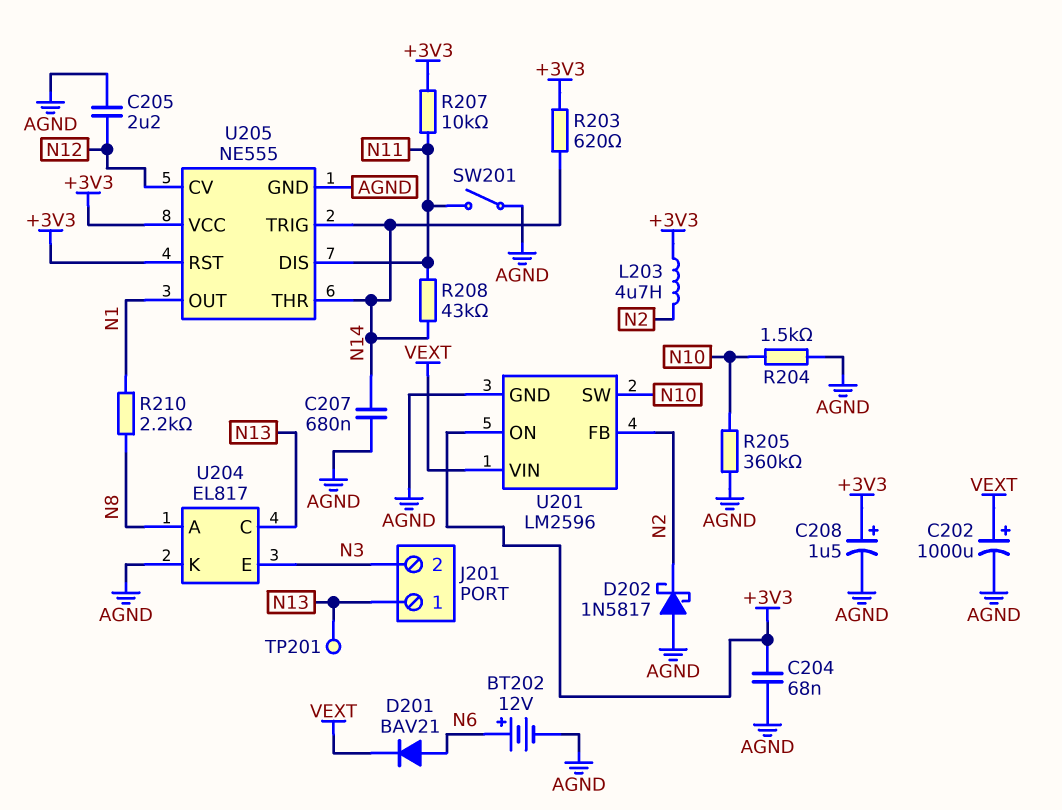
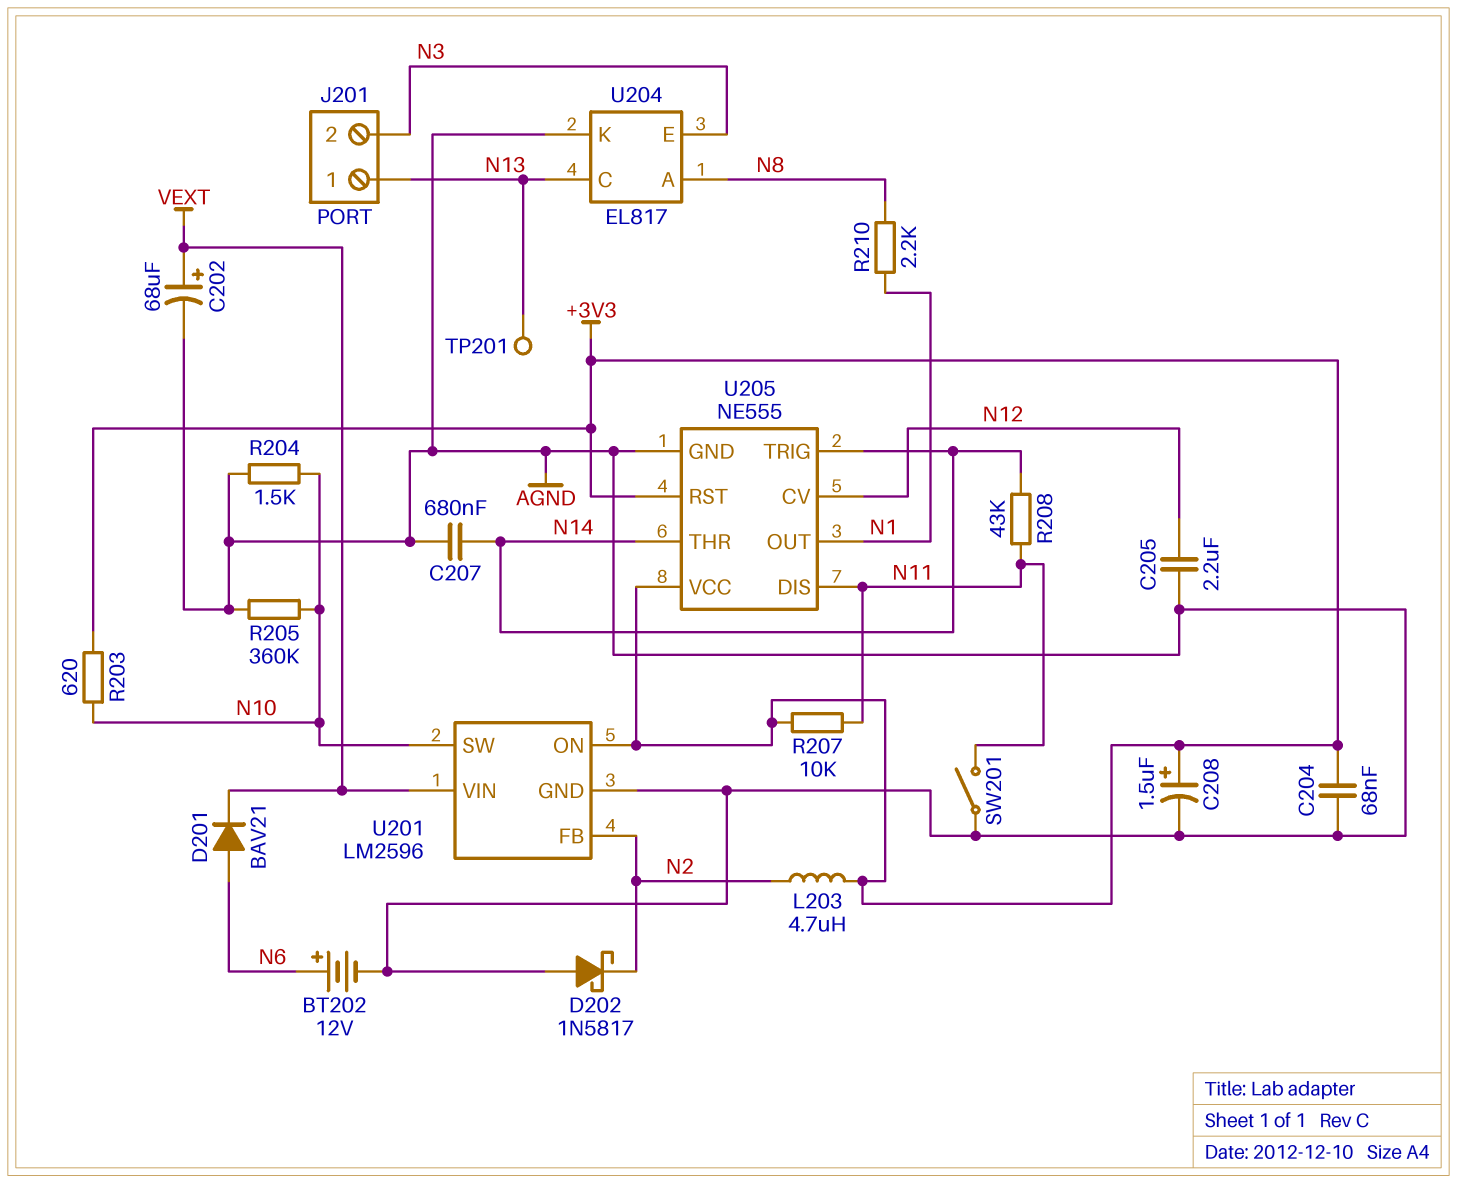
C202: 1000uF (plus VEXT, minus AGND) -> 68uF (plus VEXT, minus AGND)
R203: 620 (+3V3, N14) -> 620 (+3V3, N10)

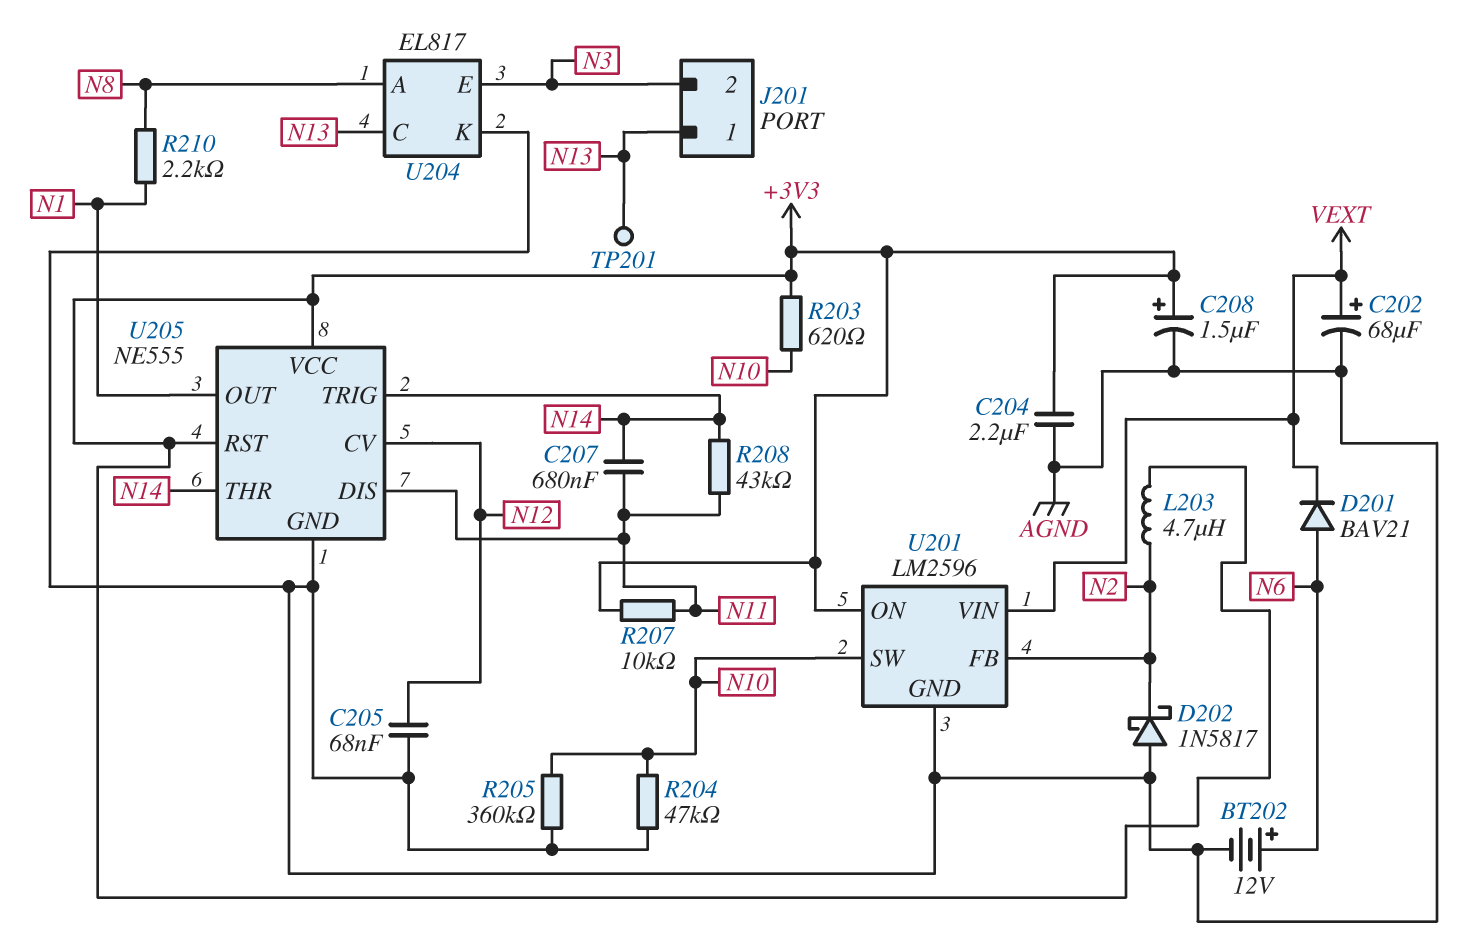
C204: 68nF (+3V3, AGND) -> 2.2uF (+3V3, AGND)
C205: 2.2uF (AGND, N12) -> 68nF (AGND, N12)
C207: 680nF (AGND, N14) -> 680nF (N11, N14)
R204: 1.5k (AGND, N10) -> 47k (AGND, N10)
SW201: switch (AGND, N11) -> none

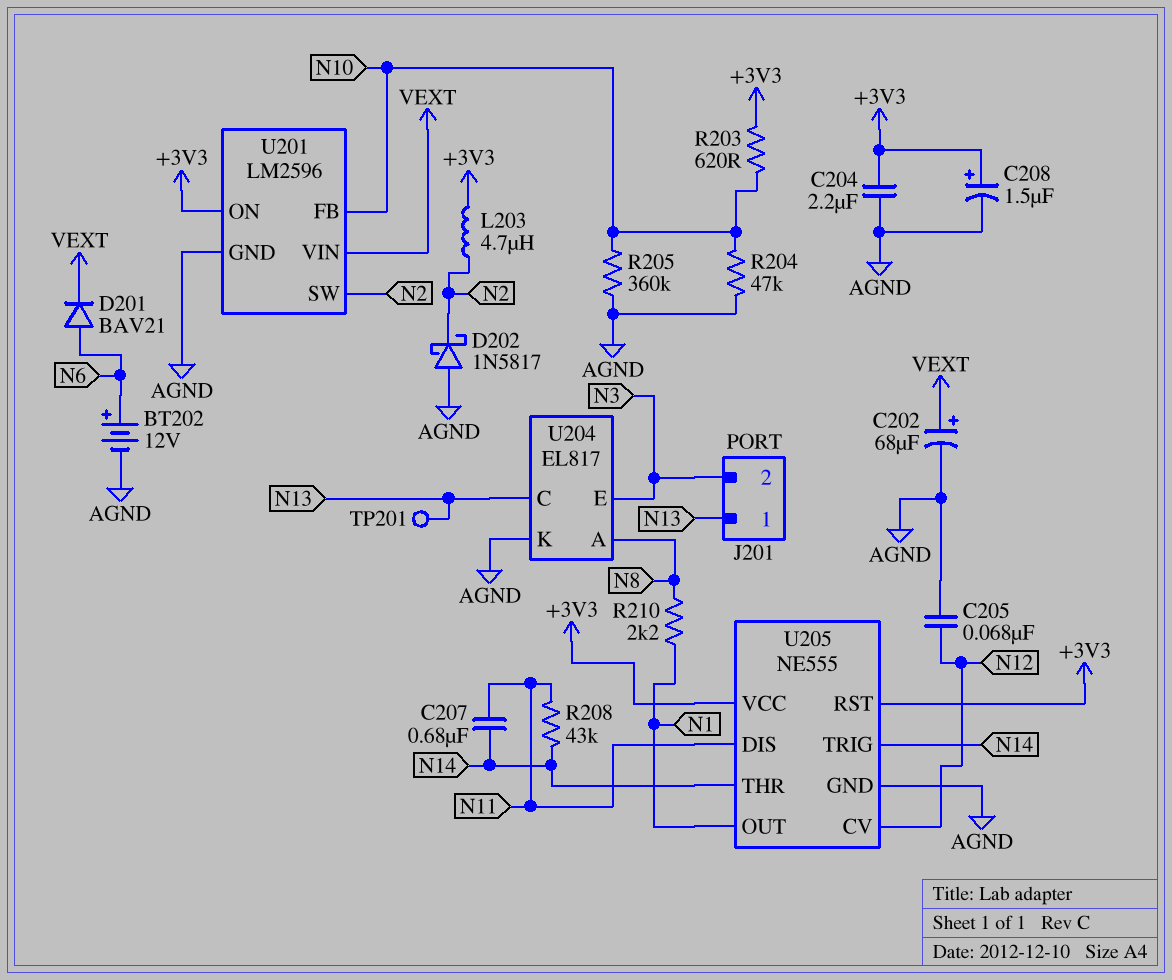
R207: 10k (+3V3, N11) -> none
U201 pin FB: N2 -> N10
U201 pin SW: N10 -> N2

